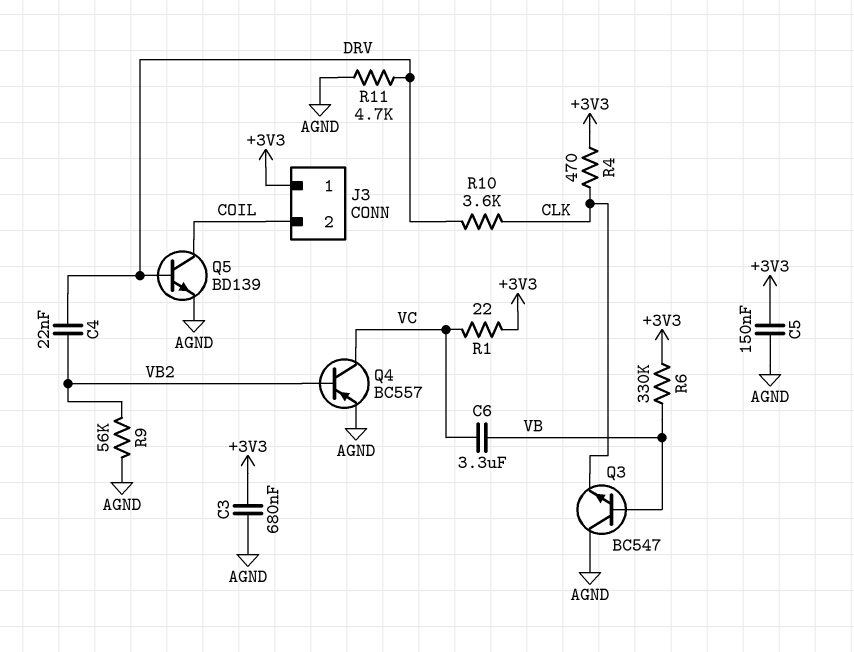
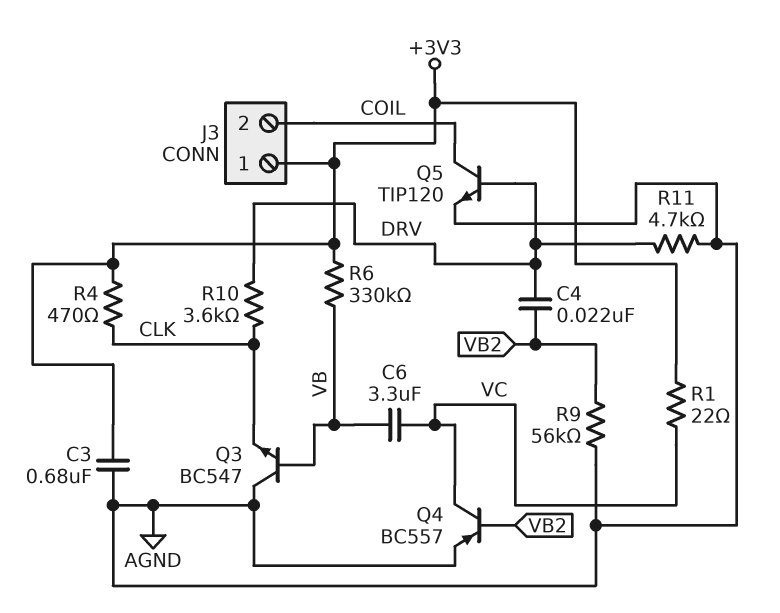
C5: 150nF (+3V3, AGND) -> none
Q5: NPN BD139 (B DRV, C COIL, E AGND) -> NPN TIP120 (B DRV, C COIL, E AGND)

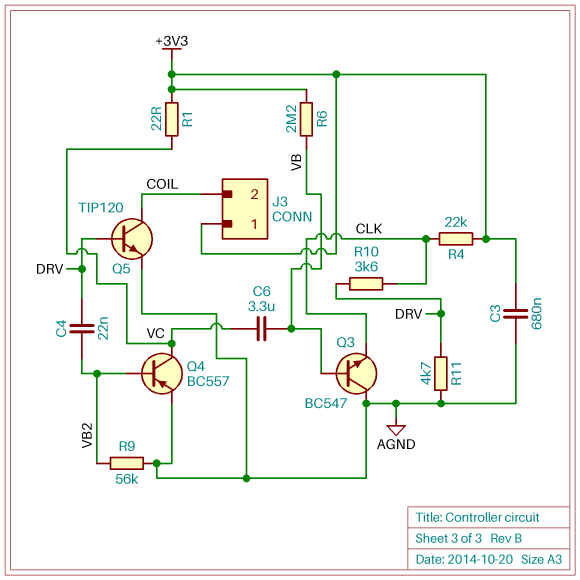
R4: 470 (+3V3, CLK) -> 22k (+3V3, CLK)
R6: 330k (+3V3, VB) -> 2.2M (+3V3, VB)

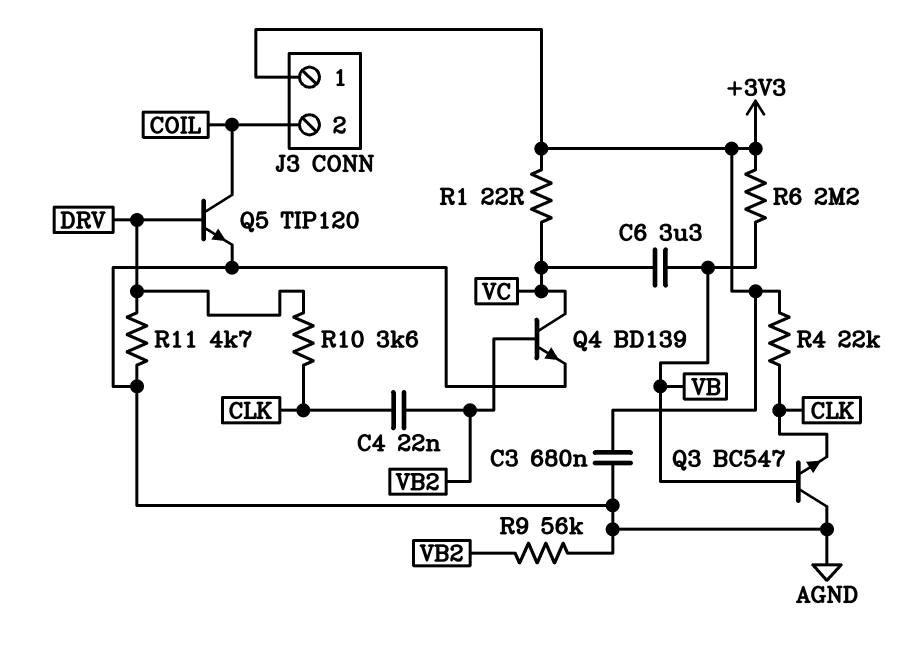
C4: 22nF (DRV, VB2) -> 22nF (CLK, VB2)
Q4: PNP BC557 (B VB2, C VC, E AGND) -> NPN BD139 (B VB2, C VC, E AGND)

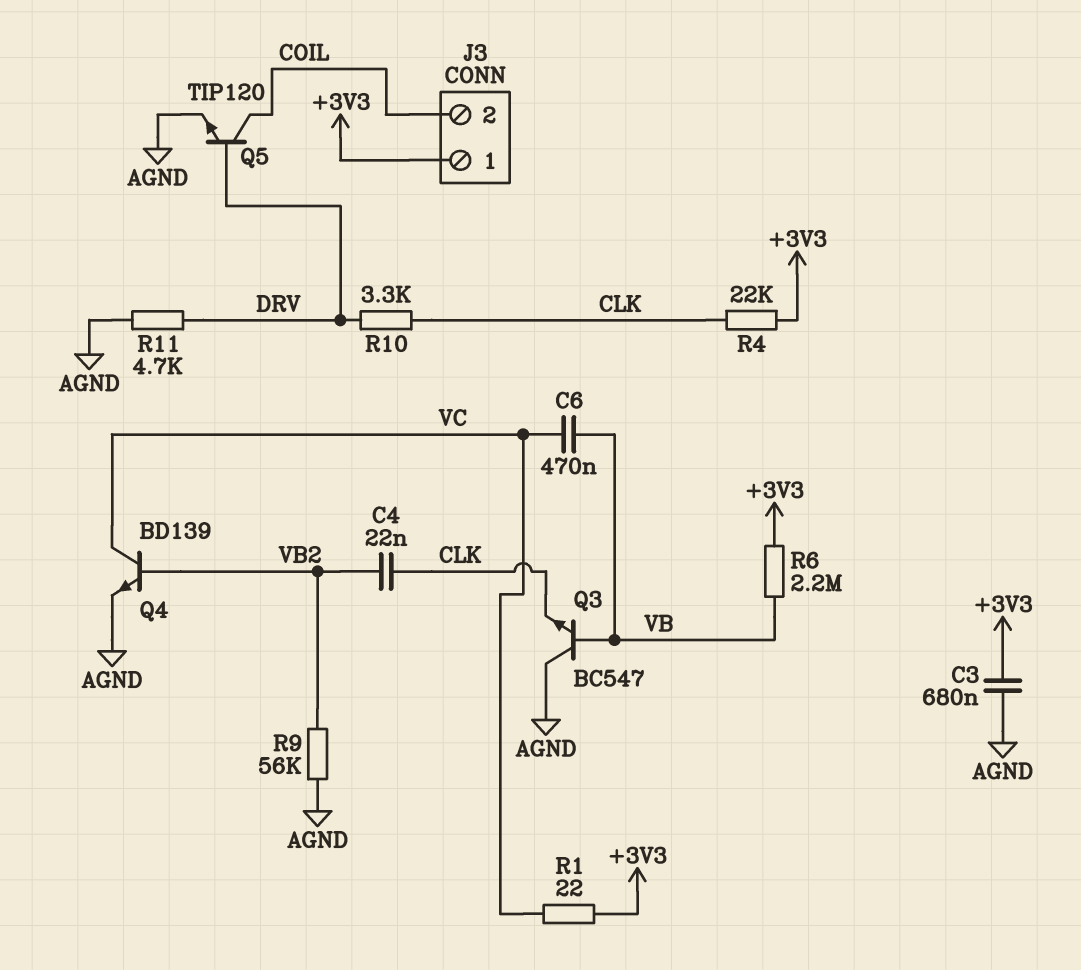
C6: 3.3uF (VB, VC) -> 470nF (VB, VC)
R10: 3.6k (CLK, DRV) -> 3.3k (CLK, DRV)

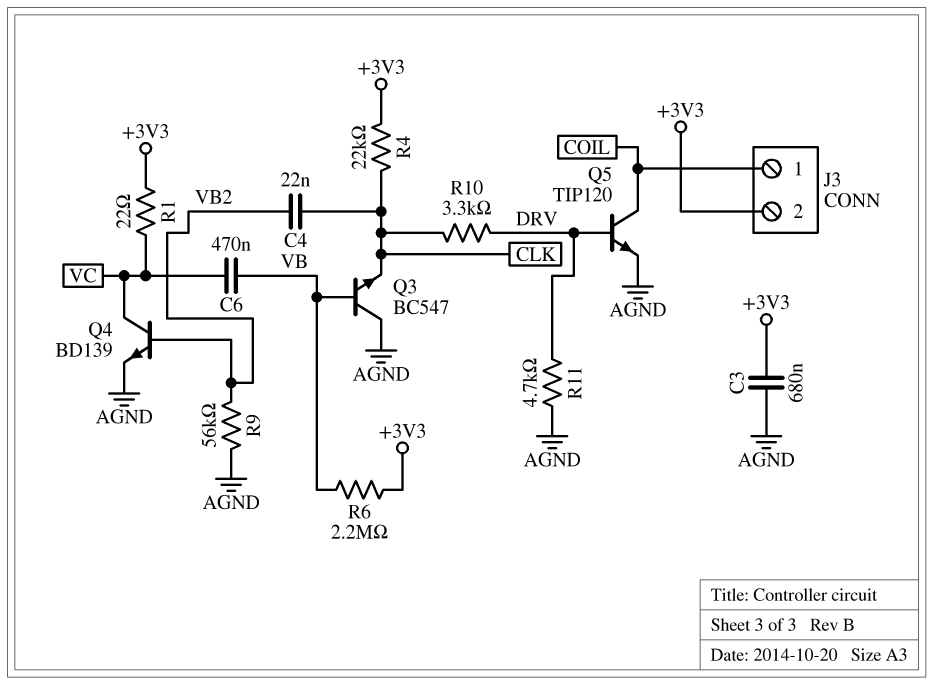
J3 pin 1: +3V3 -> COIL
J3 pin 2: COIL -> +3V3

